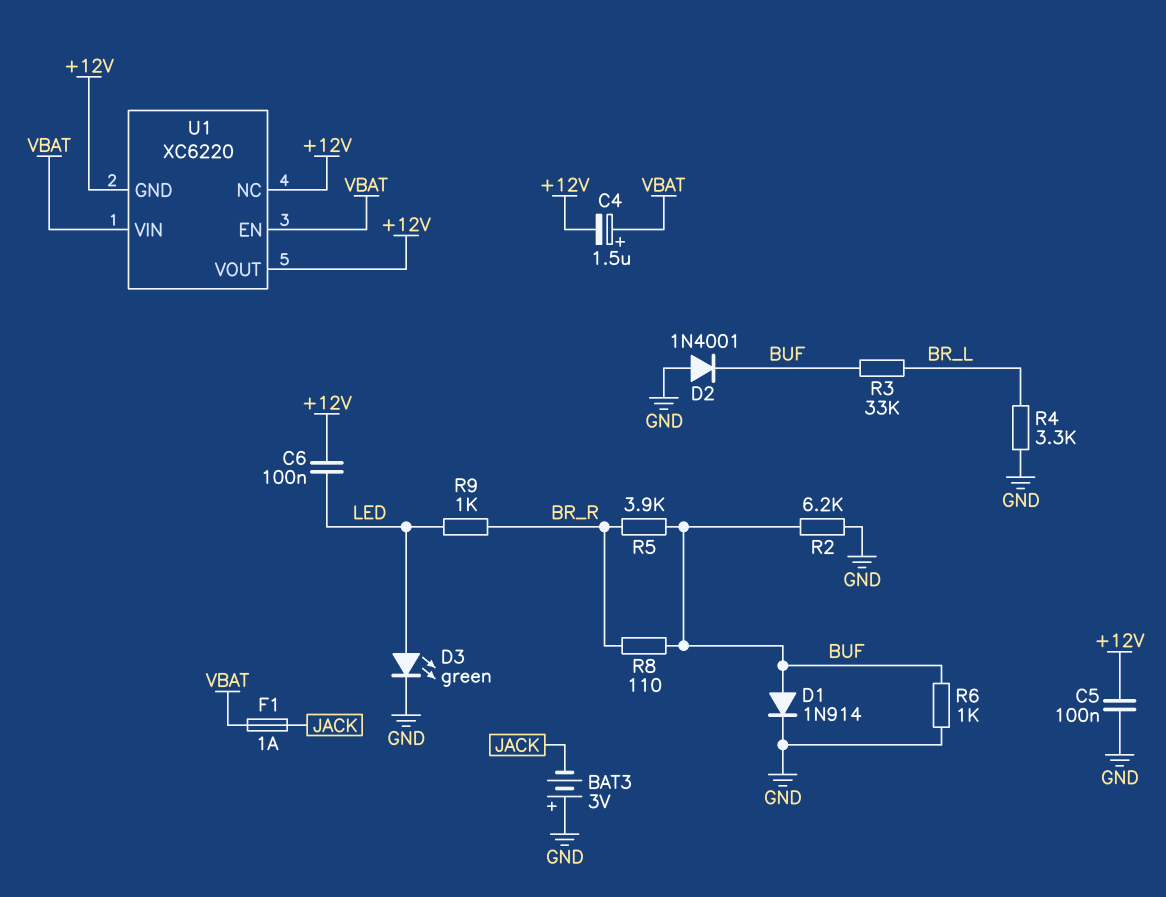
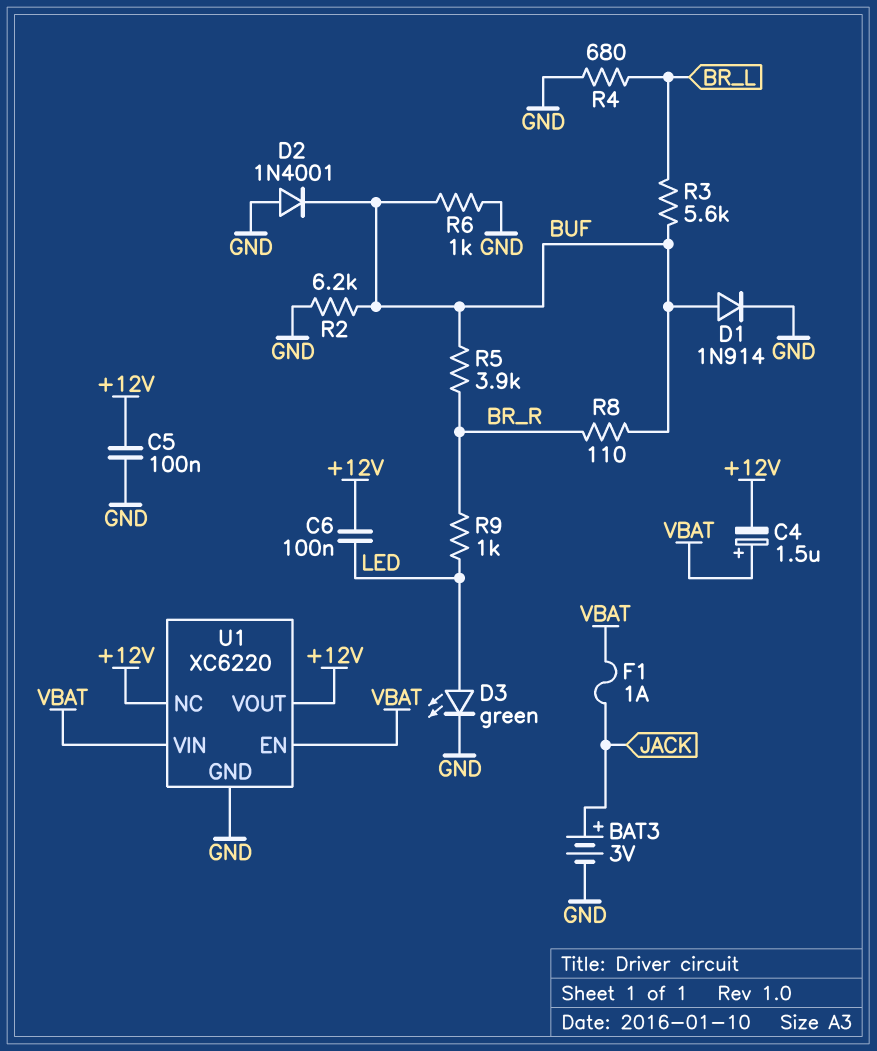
BAT3: 3V (plus GND, minus JACK) -> 3V (plus JACK, minus GND)
R3: 33k (BR_L, BUF) -> 5.6k (BR_L, BUF)
R4: 3.3k (BR_L, GND) -> 680 (BR_L, GND)
U1 pin GND: +12V -> GND

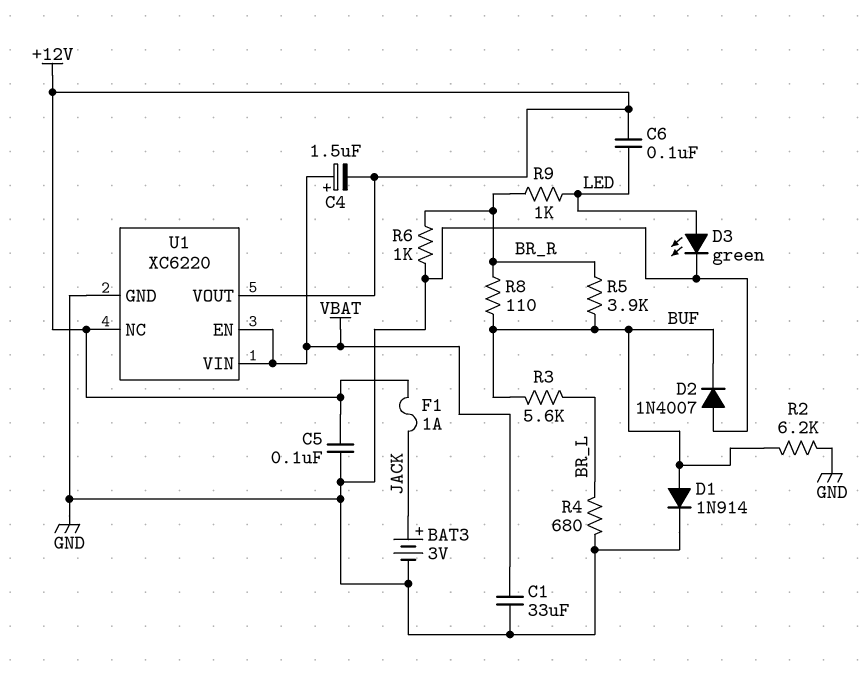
C1: none -> 33uF (GND, VBAT)
D2: diode 1N4001 (A GND, K BUF) -> diode 1N4007 (A GND, K BUF)
F1: 1A (JACK, VBAT) -> 1A (+12V, JACK)
R6: 1k (BUF, GND) -> 1k (BR_R, GND)

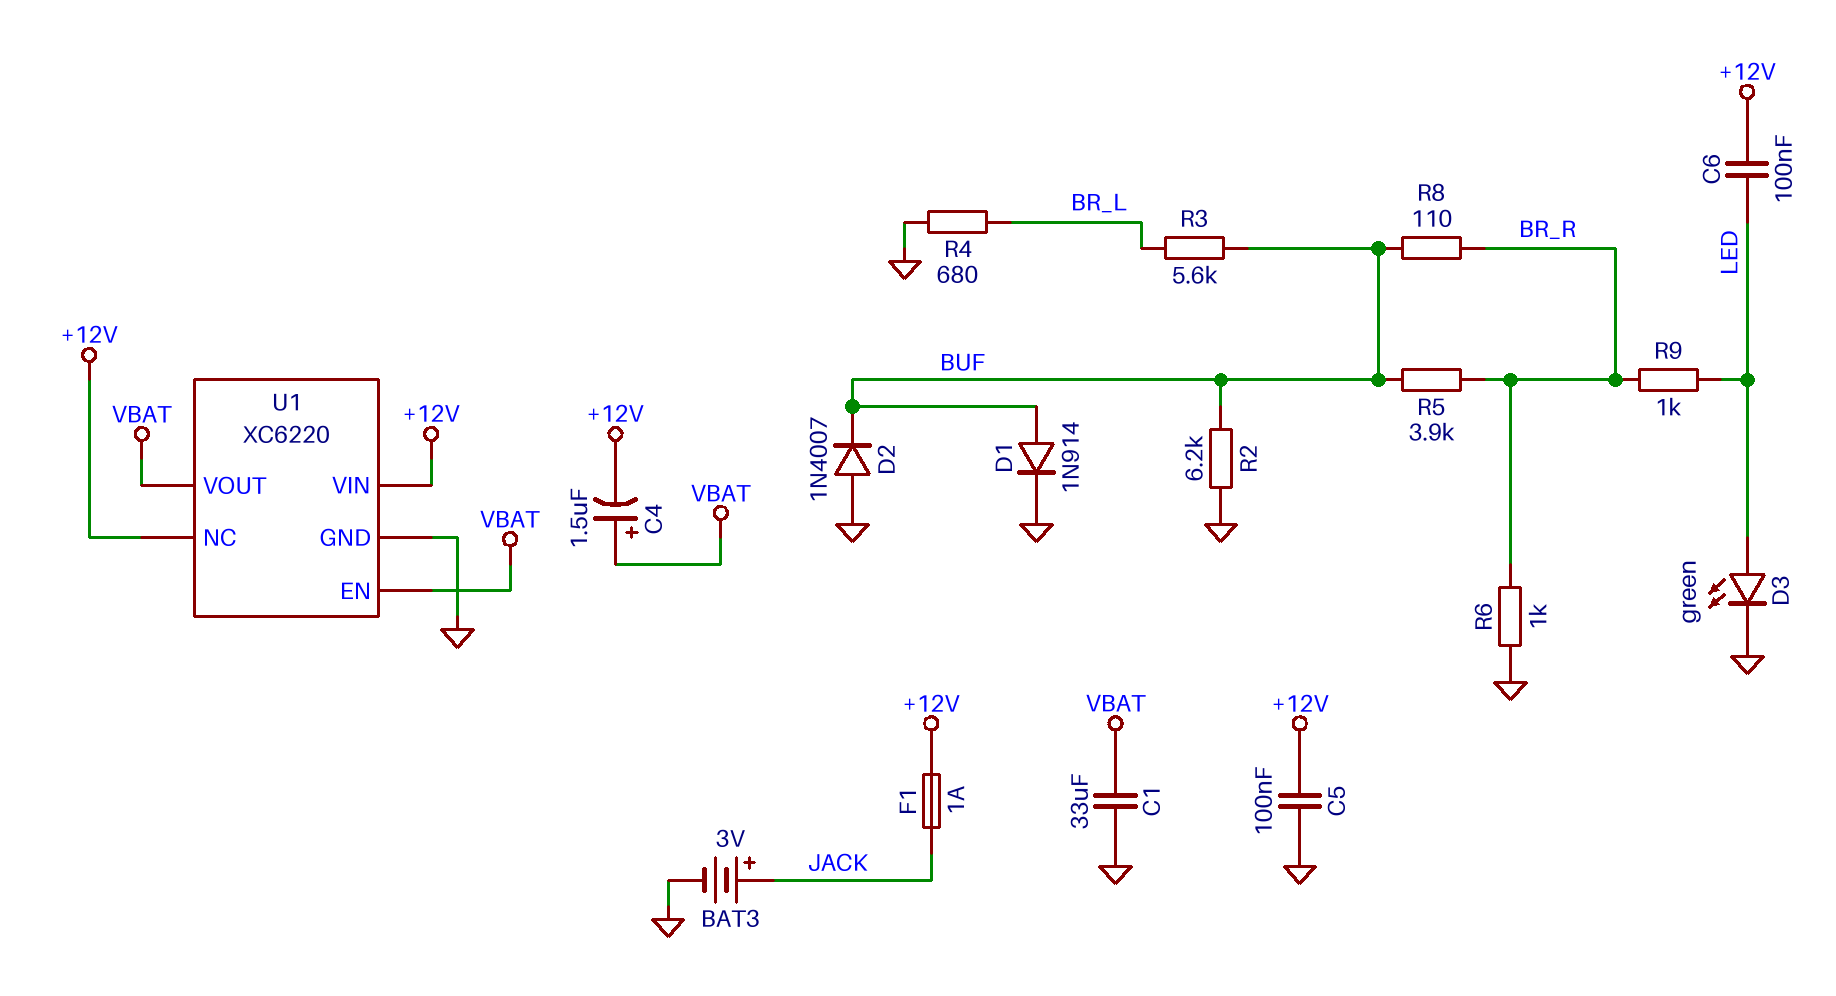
U1 pin VIN: VBAT -> +12V
U1 pin VOUT: +12V -> VBAT

